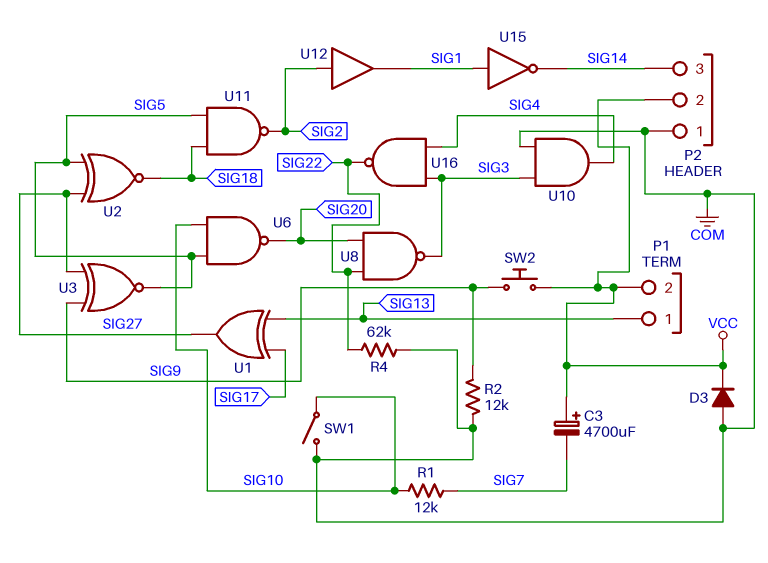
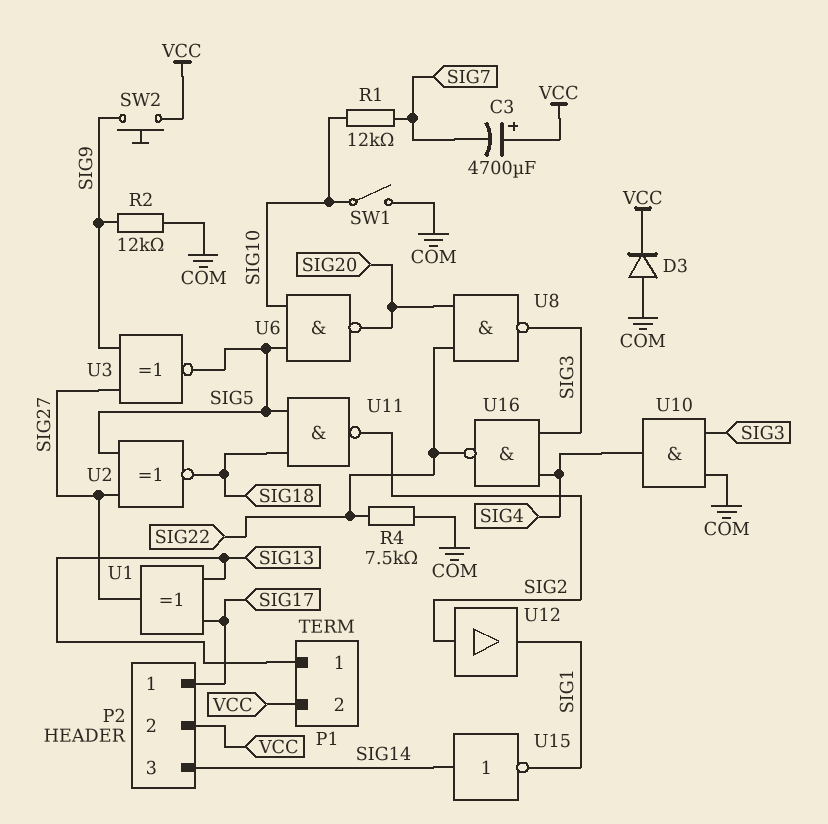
P2 pin 1: COM -> SIG17
R4: 62k (COM, SIG22) -> 7.5k (COM, SIG22)
U15: NOT (in SIG1, out SIG14) -> NOT (in SIG14, out SIG1)

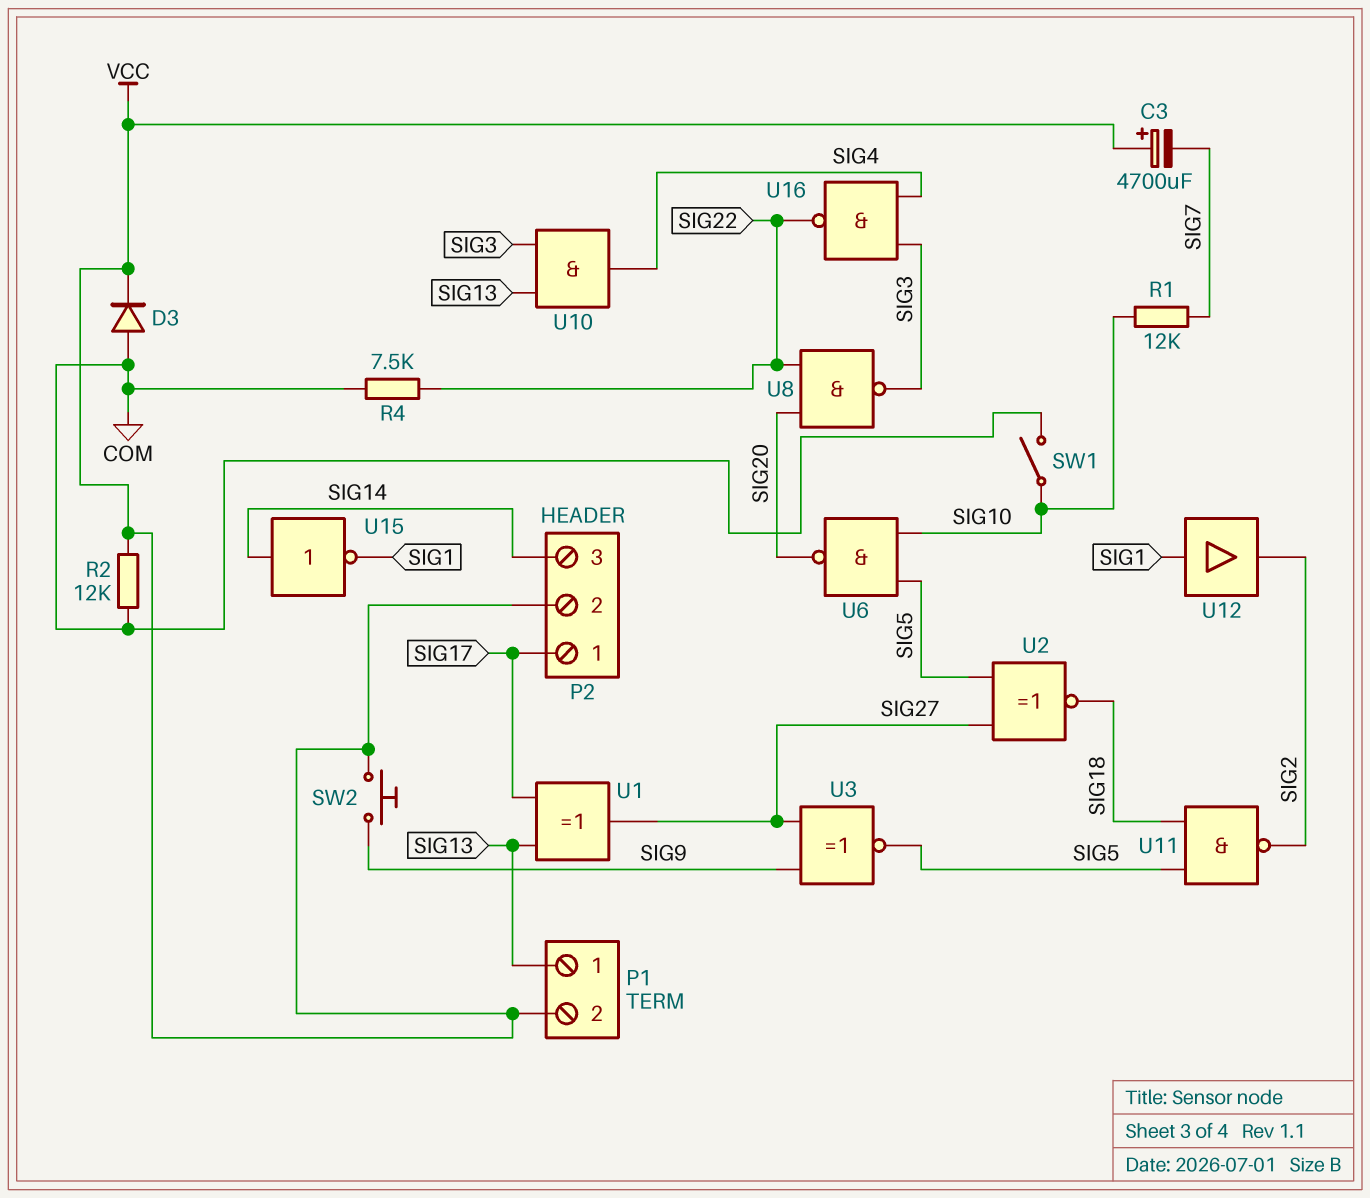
R2: 12k (COM, SIG9) -> 12k (COM, VCC)
U10: AND (in COM, in SIG3, out SIG4) -> AND (in SIG3, in SIG13, out SIG4)
U12: buffer (in SIG2, out SIG1) -> buffer (in SIG1, out SIG2)

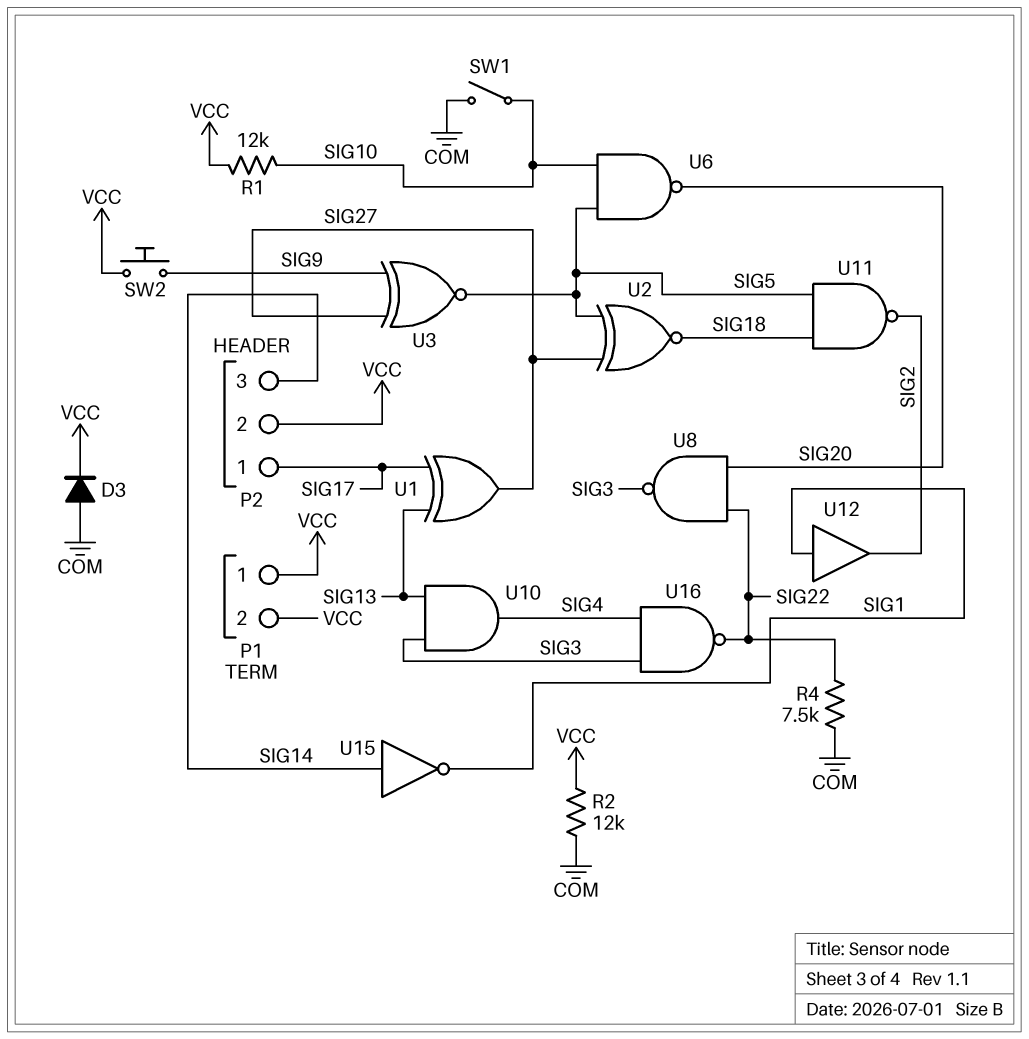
C3: 4700uF (plus VCC, minus SIG7) -> none
P1 pin 1: SIG13 -> VCC
R1: 12k (SIG7, SIG10) -> 12k (SIG10, VCC)

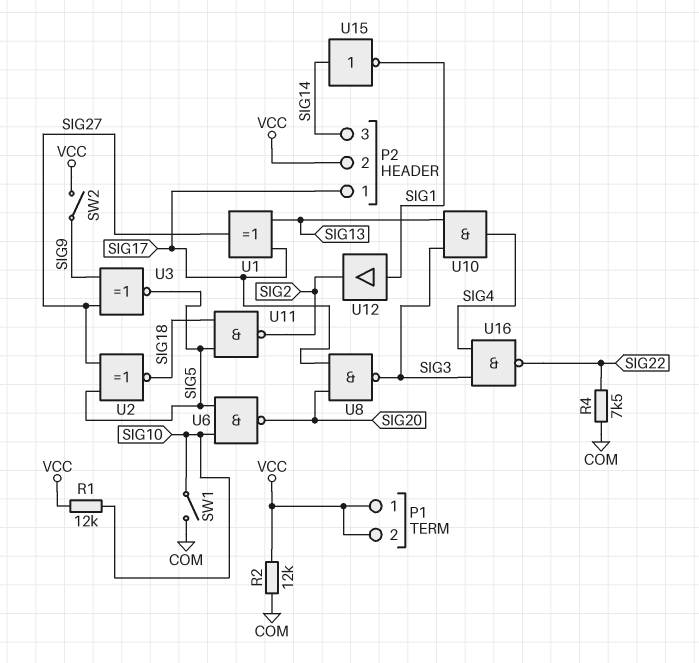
D3: diode (A COM, K VCC) -> none
SW2: button (SIG9, VCC) -> switch (SIG9, VCC)
U8: NAND (in SIG20, in SIG22, out SIG3) -> NAND (in SIG17, in SIG20, out SIG3)

